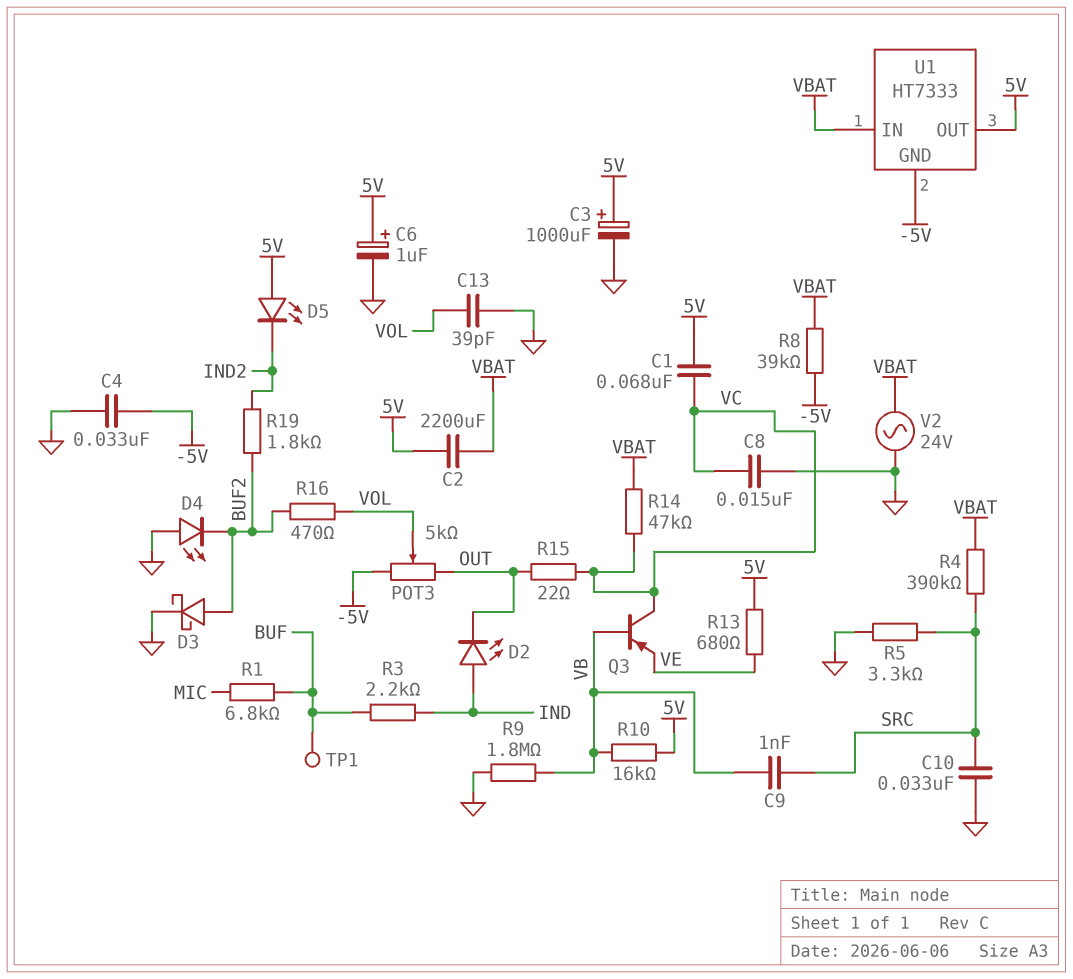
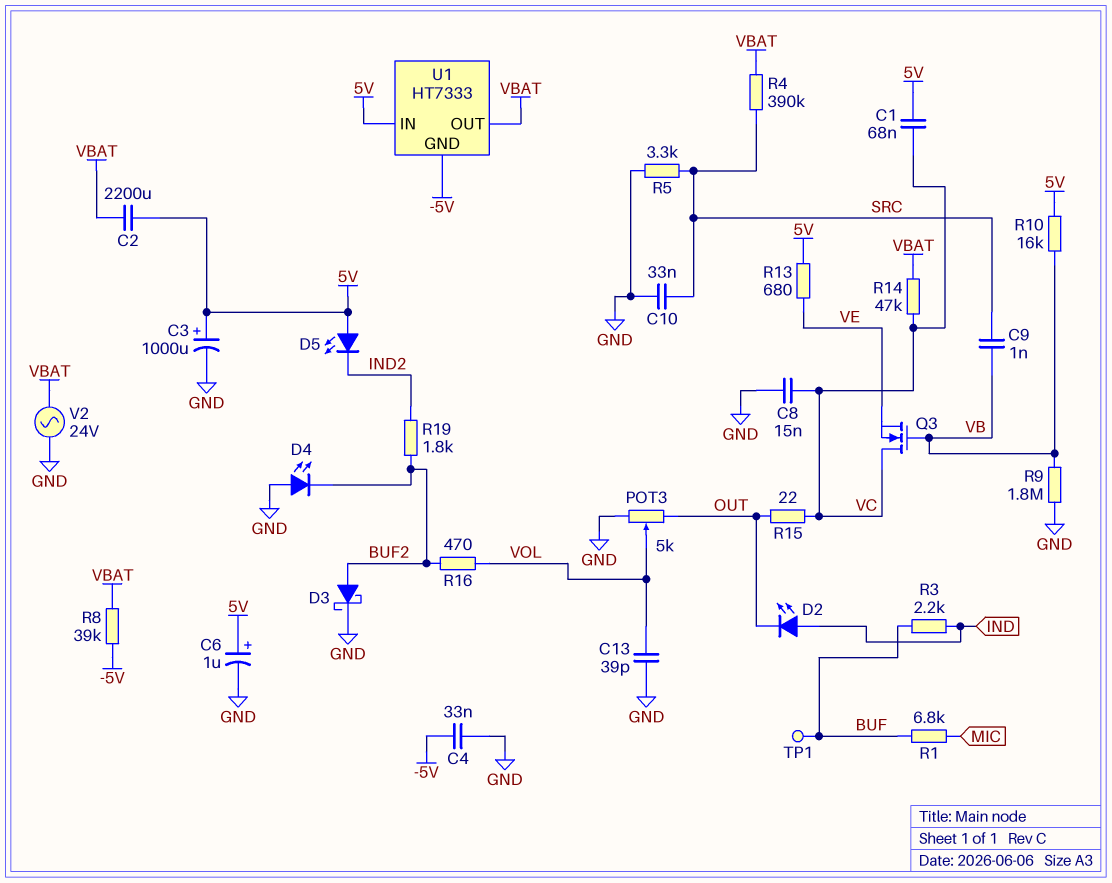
POT3: 5k (-5V, OUT, wiper VOL) -> 5k (GND, OUT, wiper VOL)
Q3: PNP (B VB, C VC, E VE) -> NMOS (G VB, D VC, S VE)
U1 pin IN: VBAT -> 5V
U1 pin OUT: 5V -> VBAT

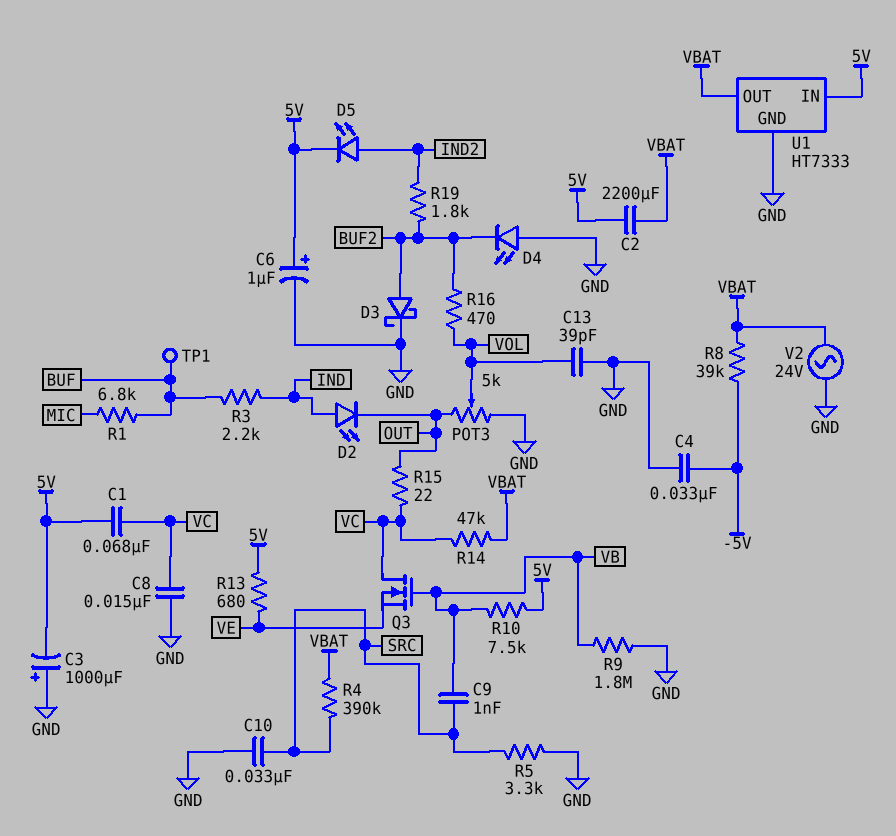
C3: 1000uF (plus 5V, minus GND) -> 1000uF (plus GND, minus 5V)
D5: LED (A 5V, K IND2) -> LED (A IND2, K 5V)
R10: 16k (5V, VB) -> 7.5k (5V, VB)
U1 pin GND: -5V -> GND

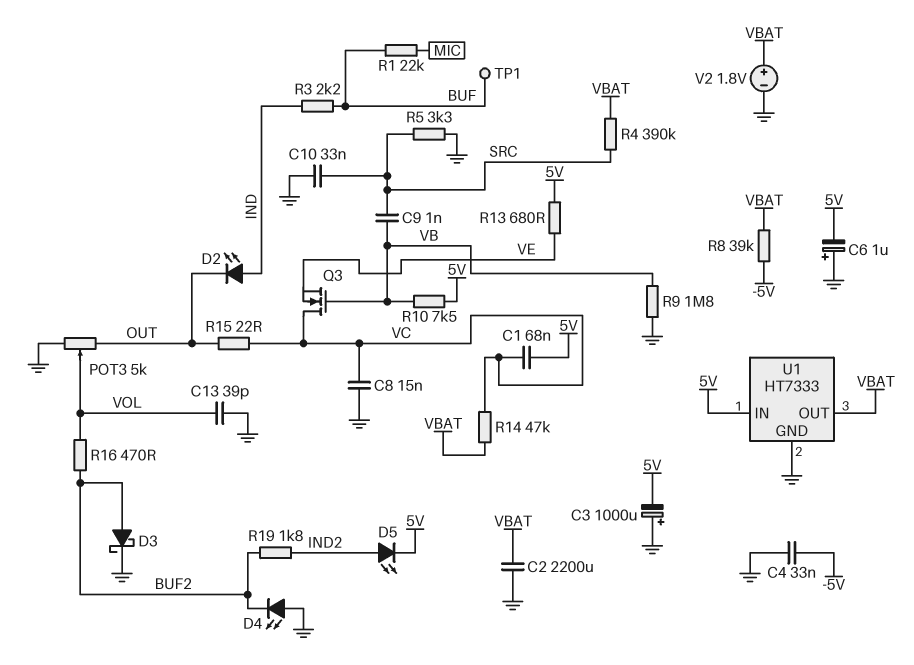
C2: 2200uF (5V, VBAT) -> 2200uF (GND, VBAT)
C6: 1uF (plus 5V, minus GND) -> 1uF (plus GND, minus 5V)
R1: 6.8k (BUF, MIC) -> 22k (BUF, MIC)
V2: AC 24V (GND, VBAT) -> 1.8V (plus VBAT, minus GND)

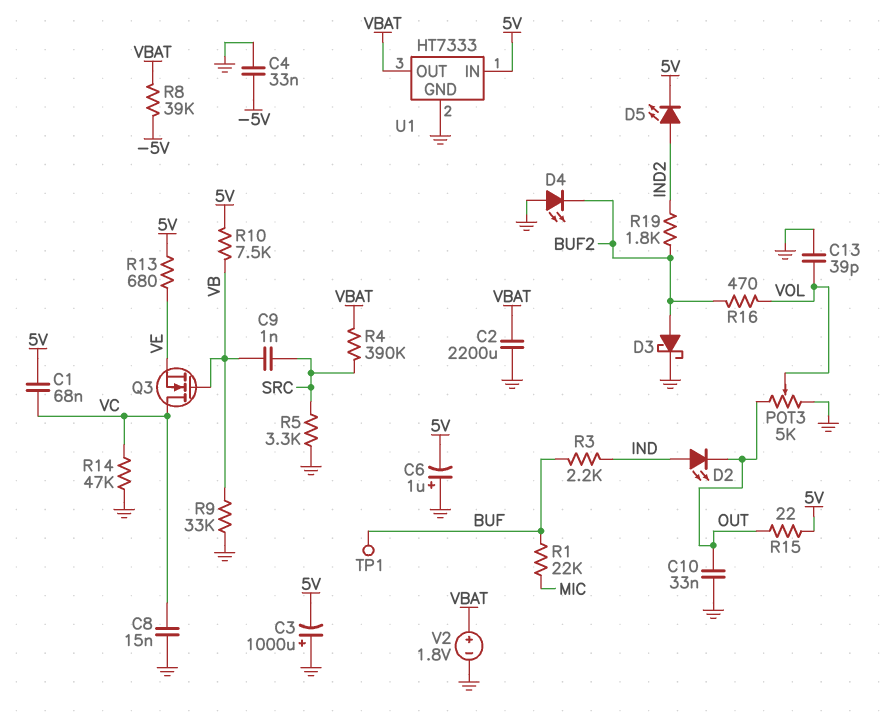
C10: 33nF (GND, SRC) -> 33nF (GND, OUT)
R9: 1.8M (GND, VB) -> 33k (GND, VB)
R14: 47k (VBAT, VC) -> 47k (GND, VC)
R15: 22 (OUT, VC) -> 22 (5V, OUT)

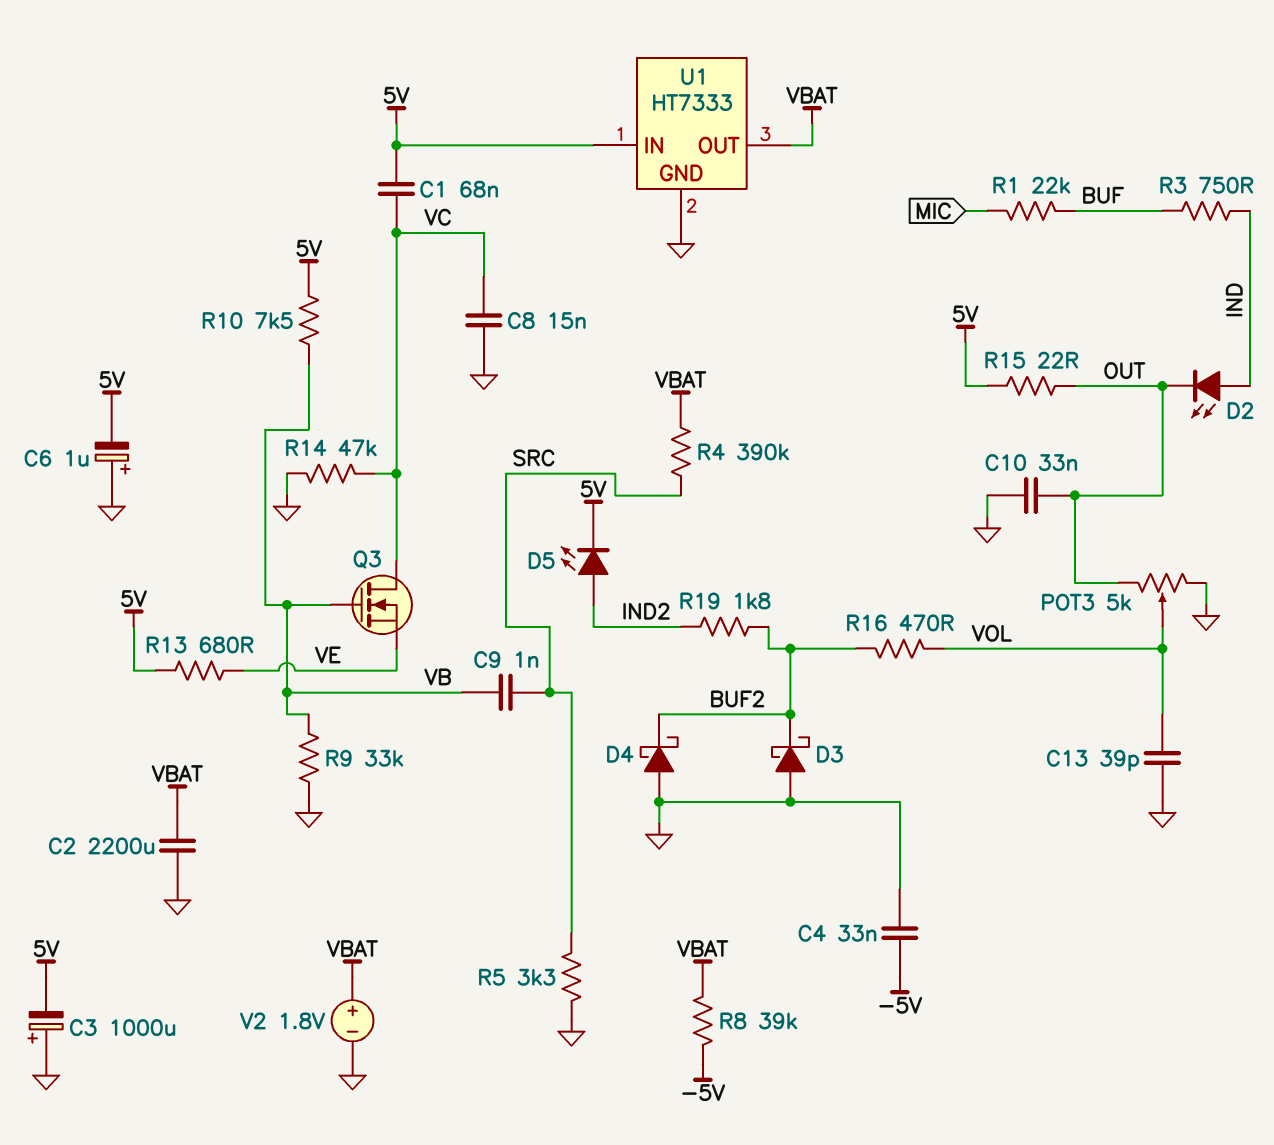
D3: schottky (A BUF2, K GND) -> schottky (A GND, K BUF2)
D4: LED (A GND, K BUF2) -> schottky (A GND, K BUF2)
R3: 2.2k (BUF, IND) -> 750 (BUF, IND)
TP1: test point (BUF) -> none

